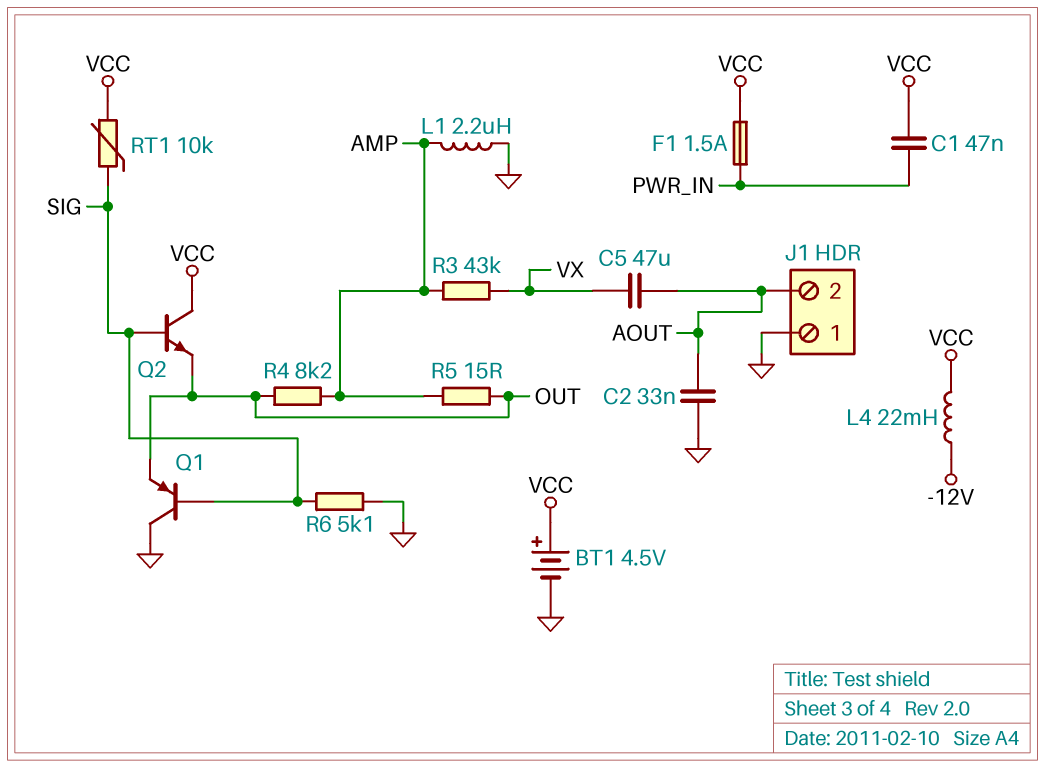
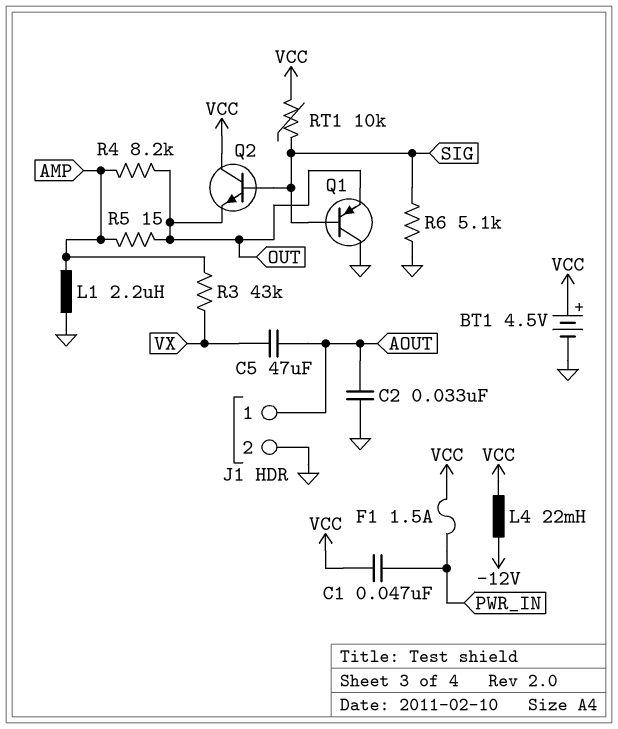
J1 pin 1: GND -> AOUT
J1 pin 2: AOUT -> GND

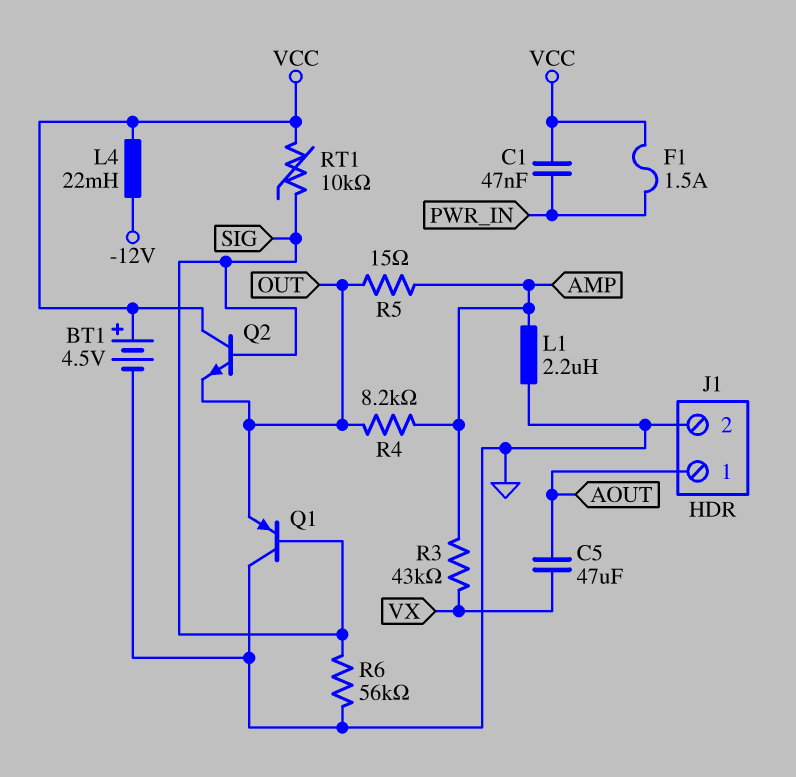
C2: 33nF (AOUT, GND) -> none
R6: 5.1k (GND, SIG) -> 56k (GND, SIG)

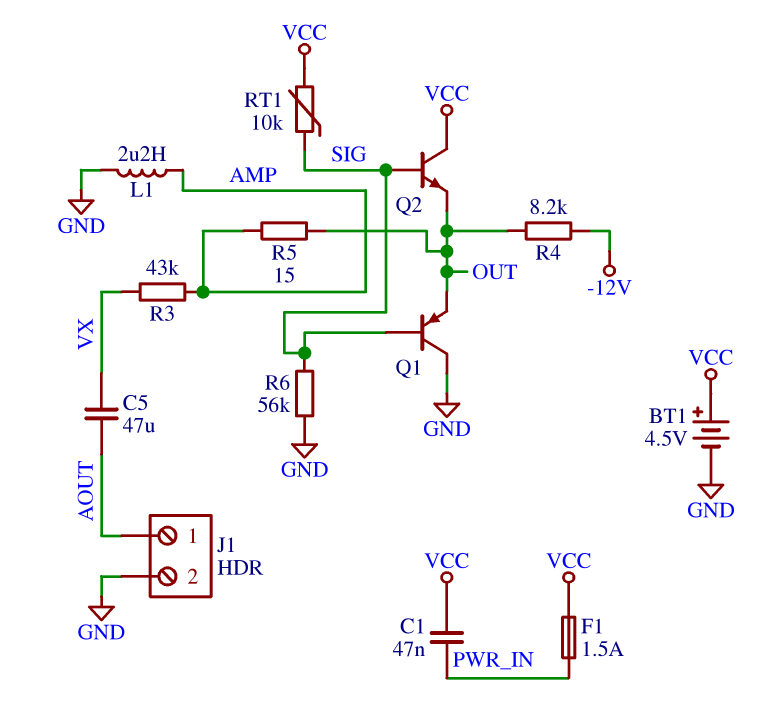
L4: 22mH (-12V, VCC) -> none
R4: 8.2k (AMP, OUT) -> 8.2k (-12V, OUT)

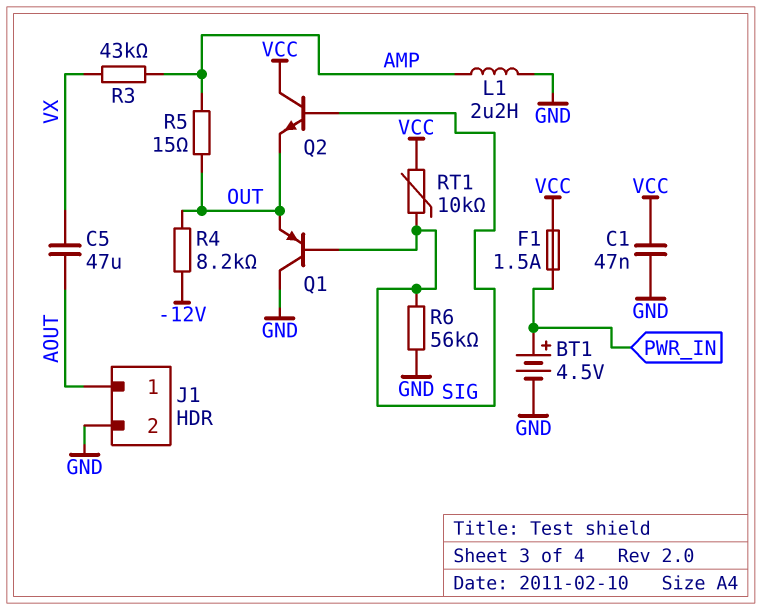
BT1: 4.5V (plus VCC, minus GND) -> 4.5V (plus PWR_IN, minus GND)
C1: 47nF (PWR_IN, VCC) -> 47nF (GND, VCC)

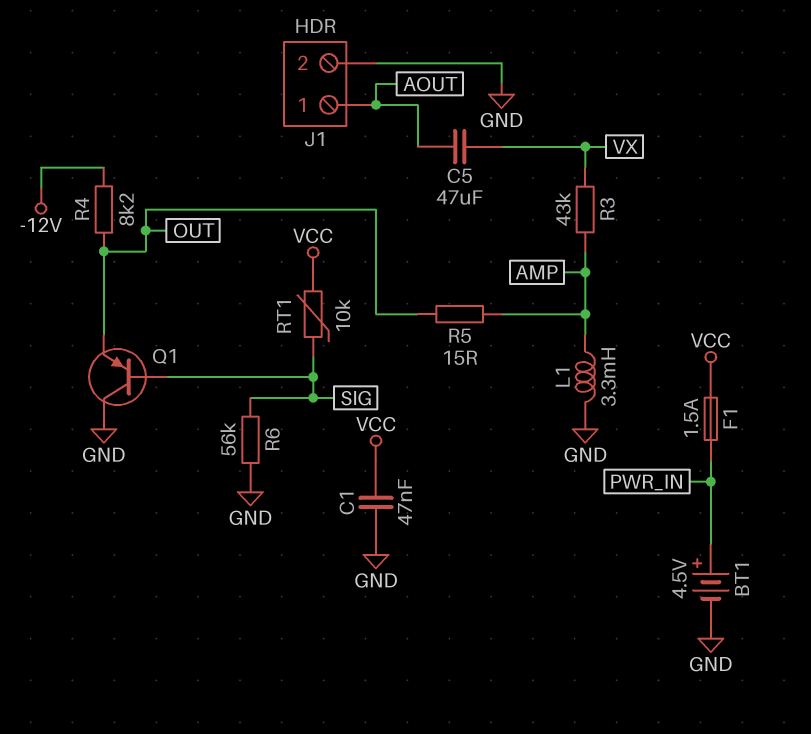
L1: 2.2uH (AMP, GND) -> 3.3mH (AMP, GND)
Q2: NPN (B SIG, C VCC, E OUT) -> none

